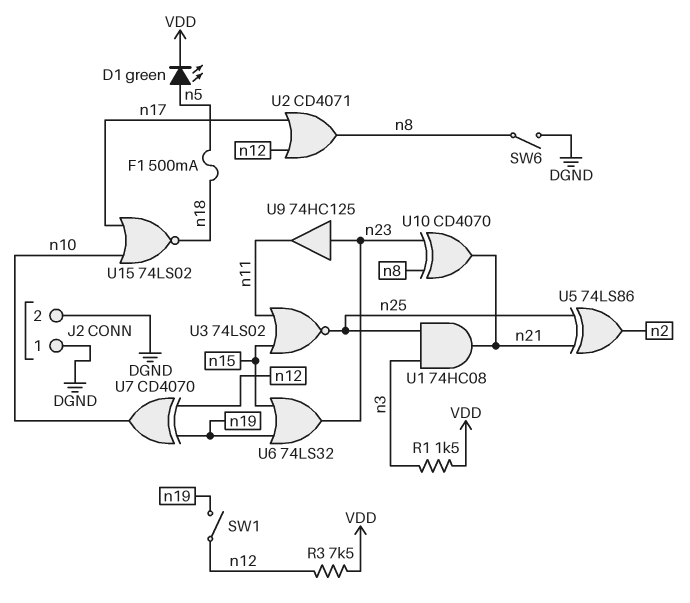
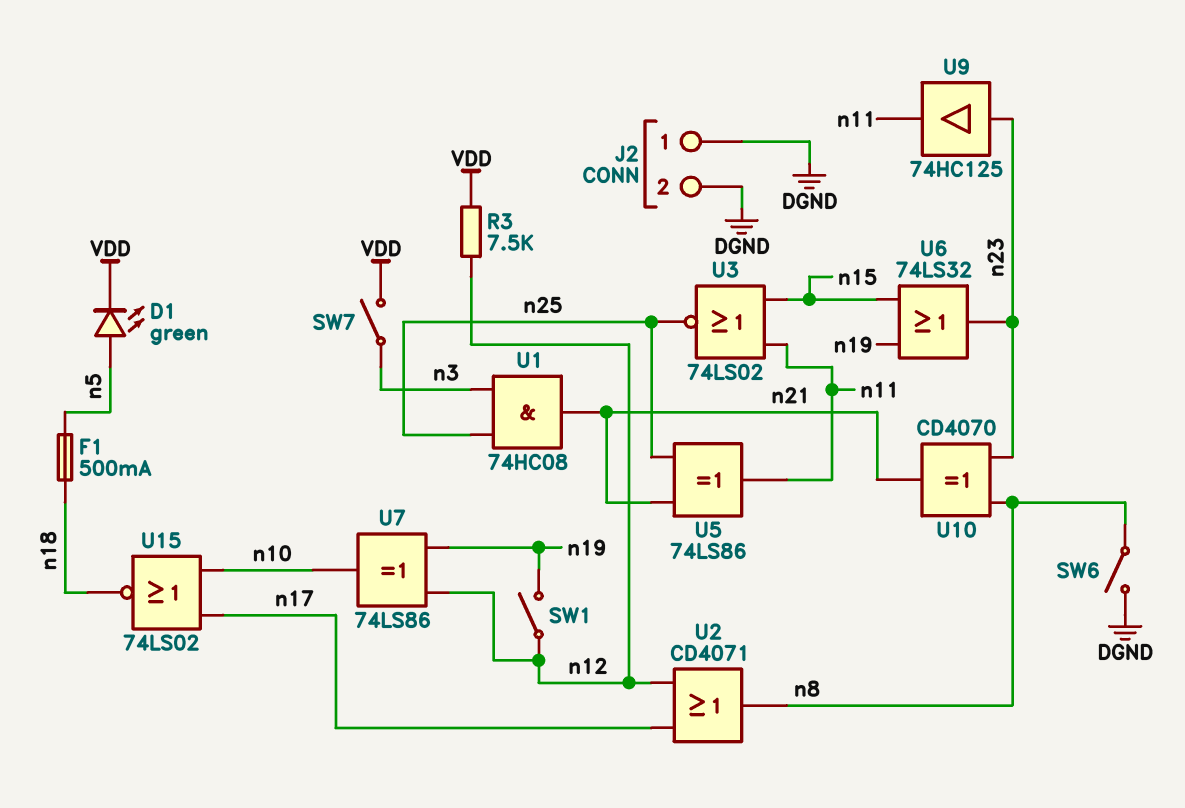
R1: 1.5k (VDD, n3) -> none
SW7: none -> switch (VDD, n3)
U5: XOR 74LS86 (in n21, in n25, out n2) -> XOR 74LS86 (in n21, in n25, out n11)
U7: XOR CD4070 (in n12, in n19, out n10) -> XOR 74LS86 (in n12, in n19, out n10)

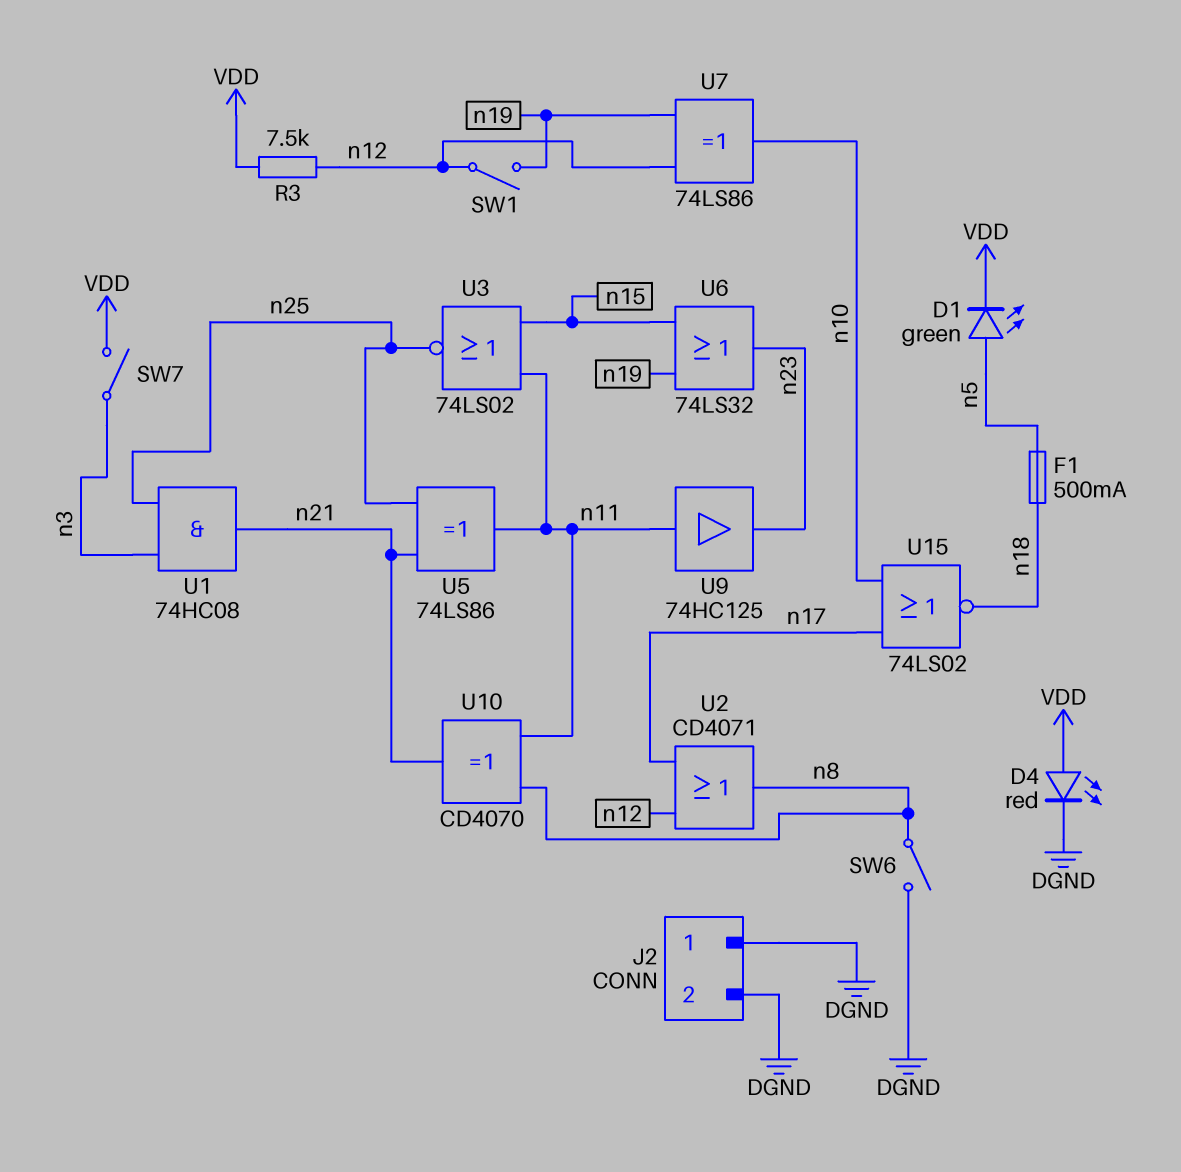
D4: none -> LED red (A VDD, K DGND)
U9: buffer 74HC125 (in n23, out n11) -> buffer 74HC125 (in n11, out n23)
U10: XOR CD4070 (in n8, in n23, out n21) -> XOR CD4070 (in n8, in n11, out n21)

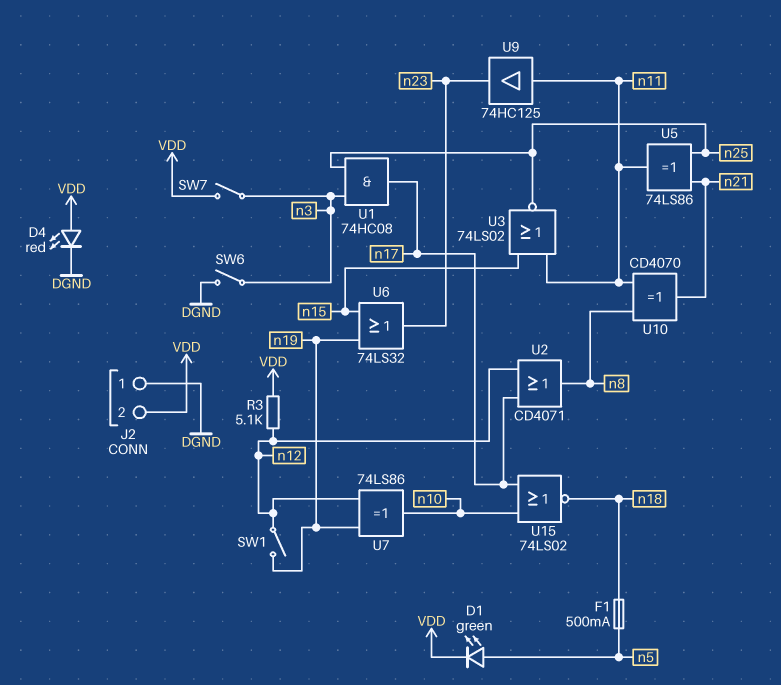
J2 pin 2: DGND -> VDD
R3: 7.5k (VDD, n12) -> 5.1k (VDD, n12)
SW6: switch (DGND, n8) -> switch (DGND, n3)
U1: AND 74HC08 (in n3, in n25, out n21) -> AND 74HC08 (in n3, in n25, out n17)

